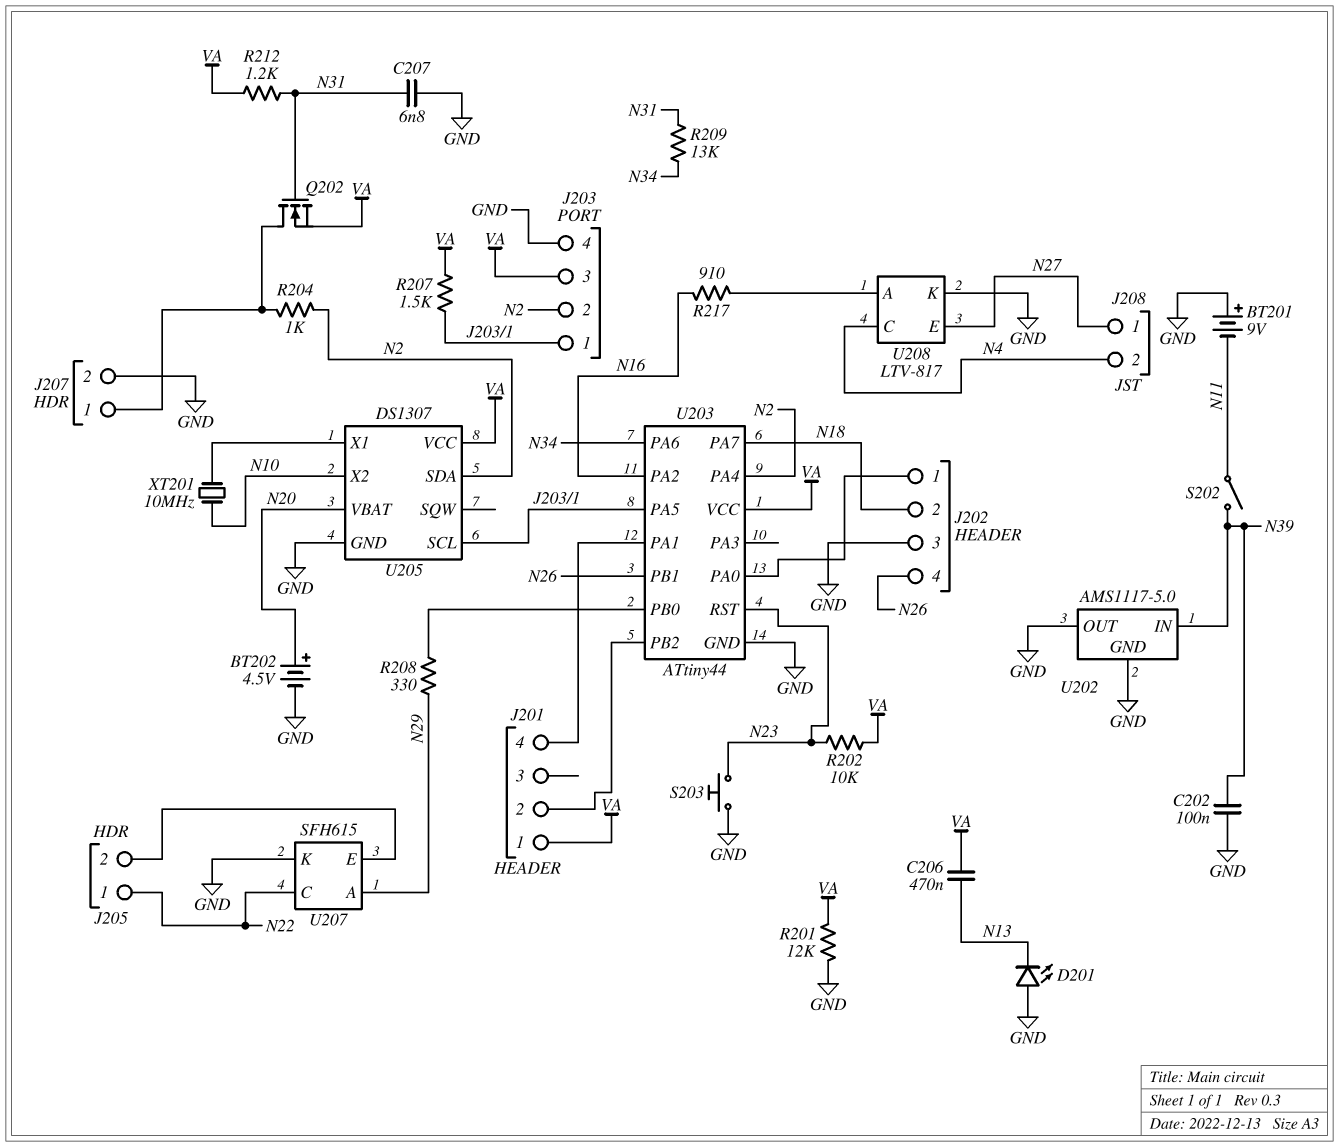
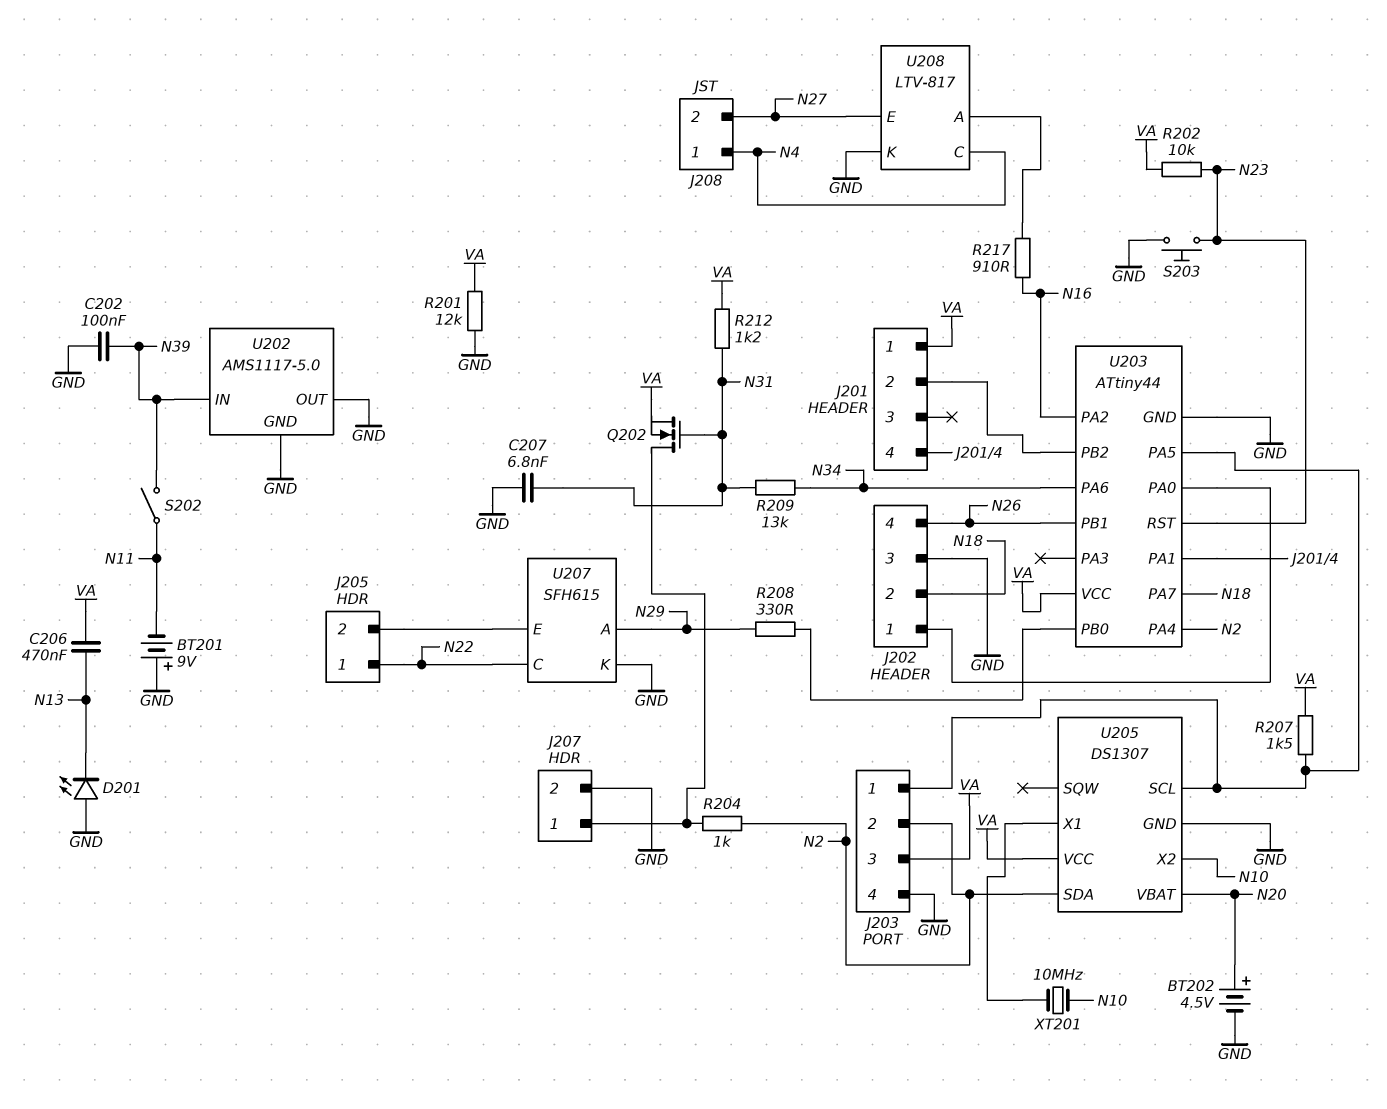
J208 pin 1: N27 -> N4
J208 pin 2: N4 -> N27

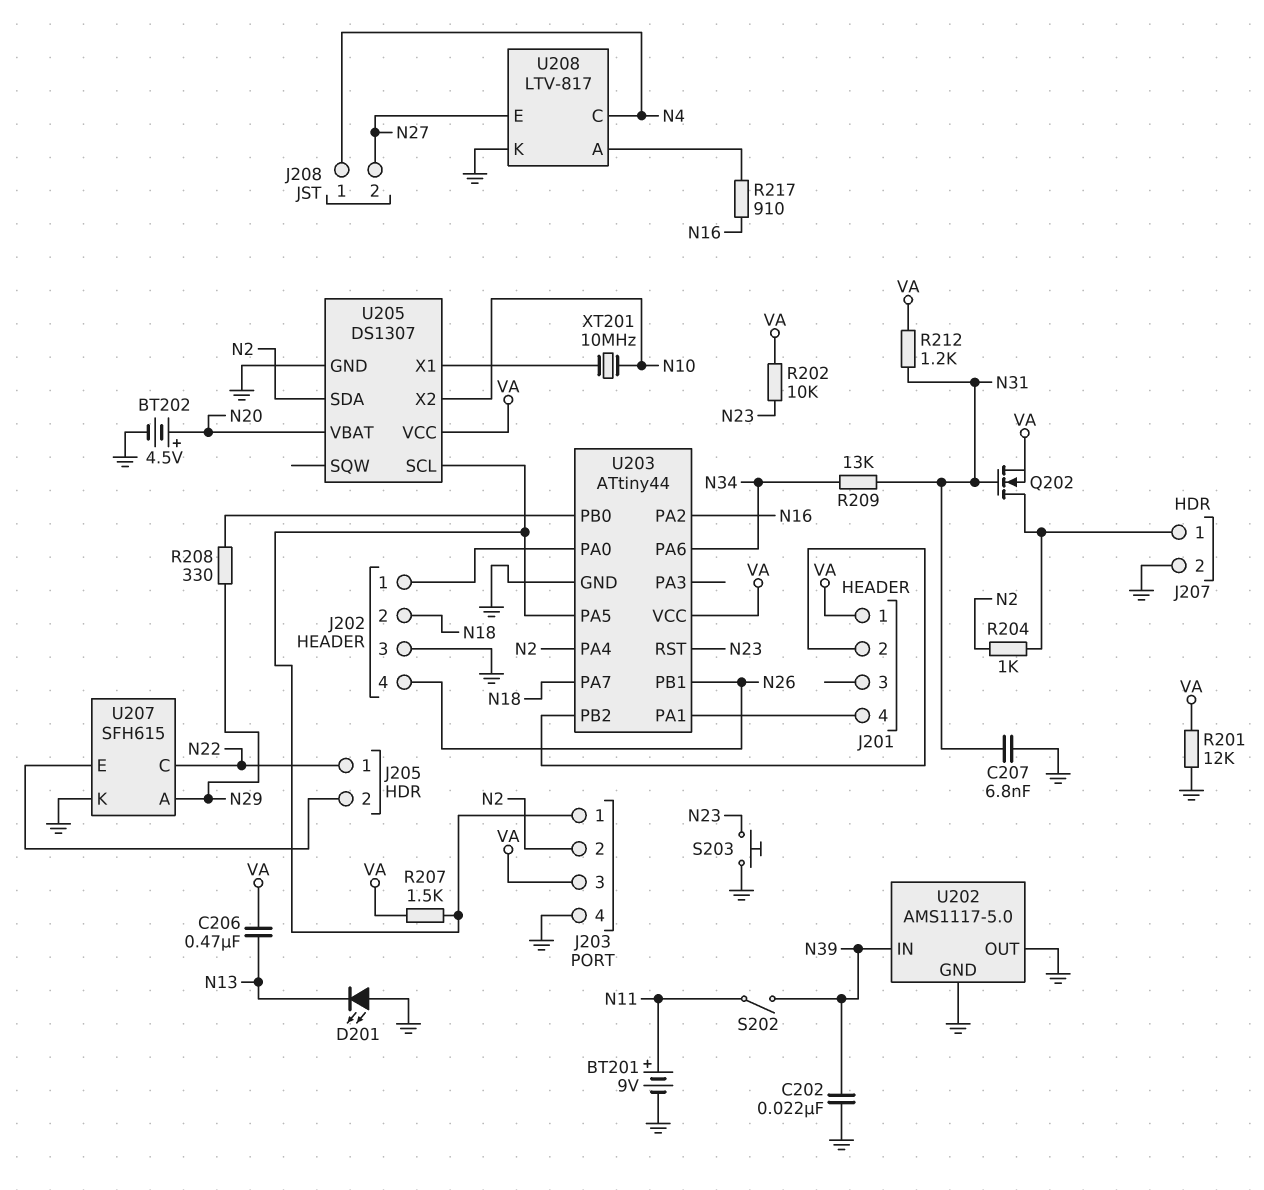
BT201: 9V (plus GND, minus N11) -> 9V (plus N11, minus GND)
C202: 100nF (GND, N39) -> 22nF (GND, N39)

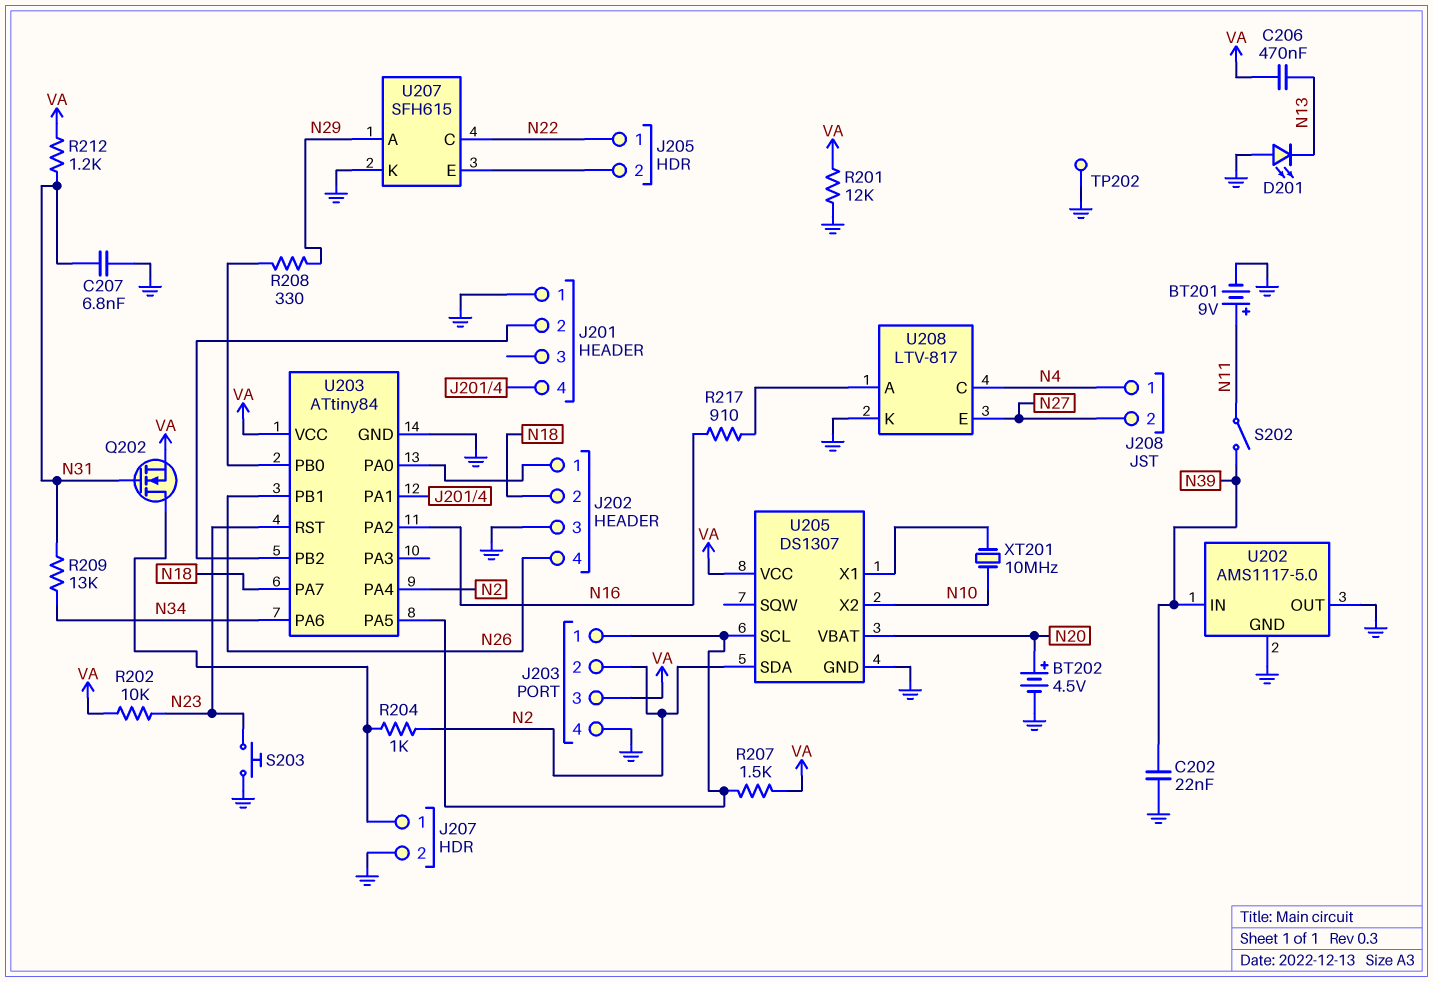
J201 pin 1: VA -> GND
TP202: none -> test point (GND)
U203: ATtiny44 -> ATtiny84

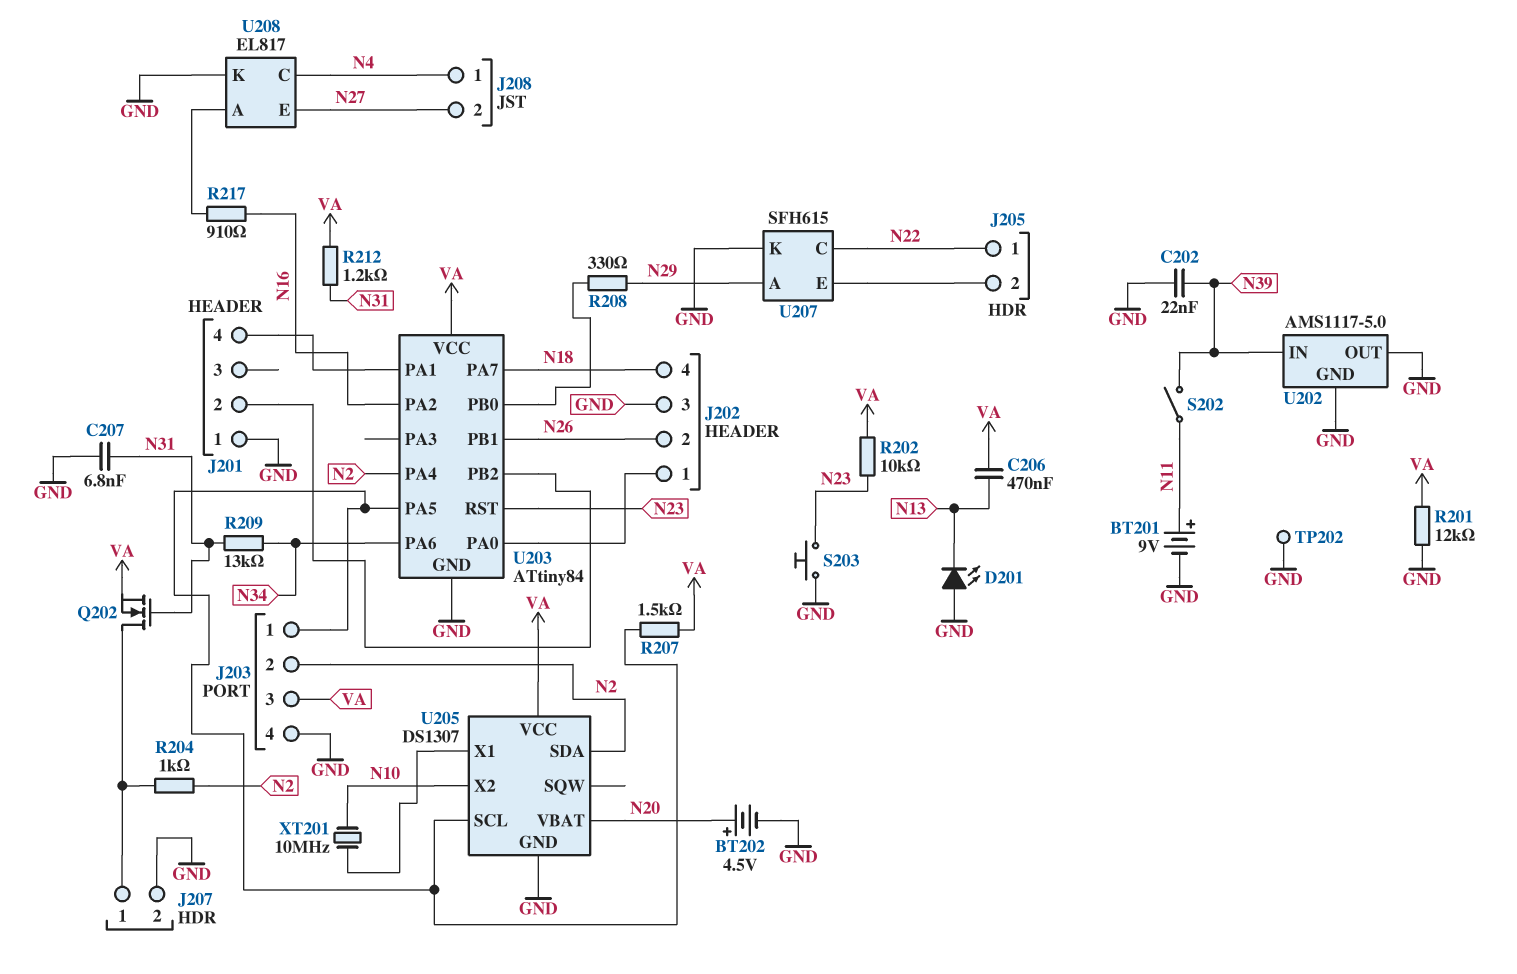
J202 pin 2: N18 -> N26
J202 pin 4: N26 -> N18
U208: LTV-817 -> EL817

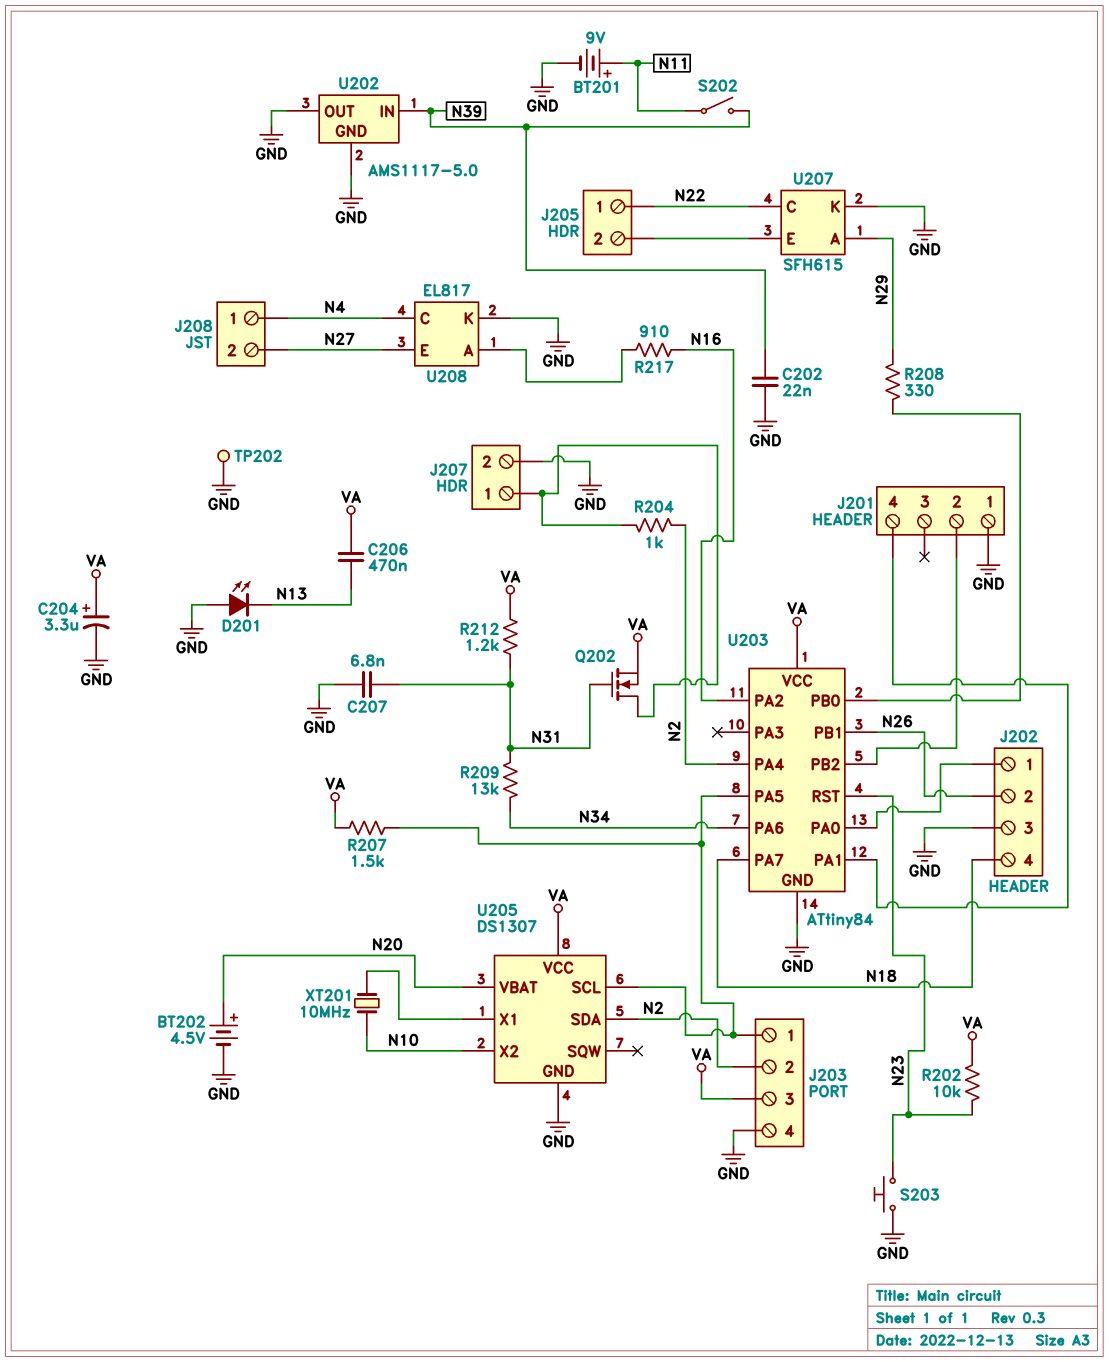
C204: none -> 3.3uF (plus VA, minus GND)
R201: 12k (GND, VA) -> none

